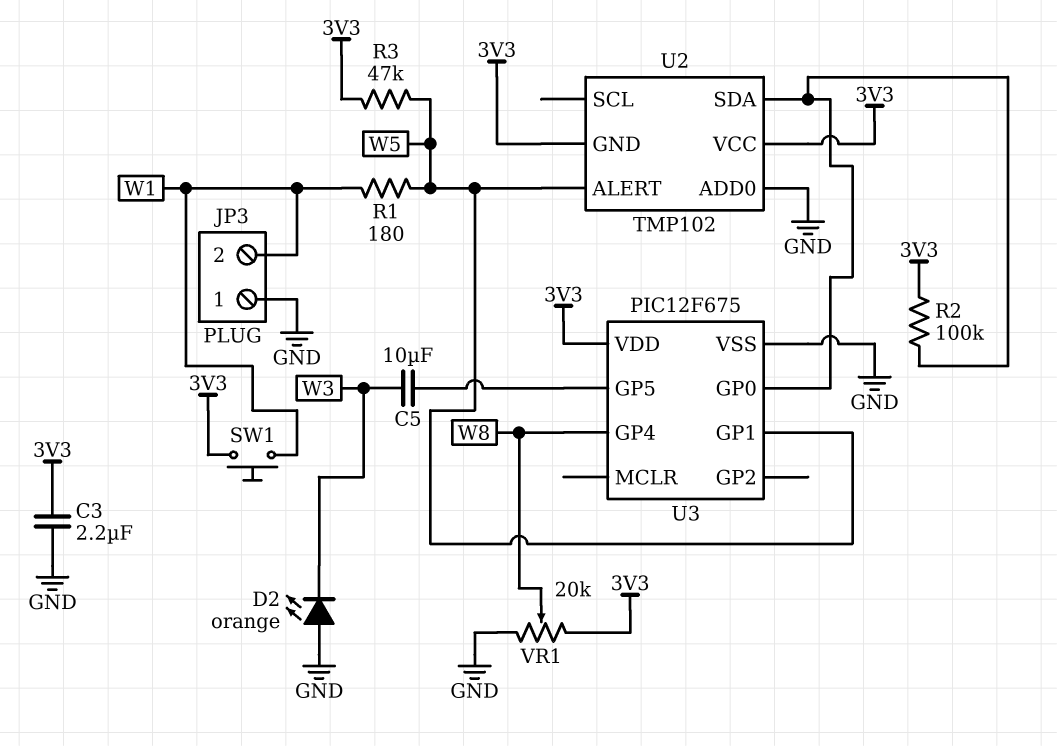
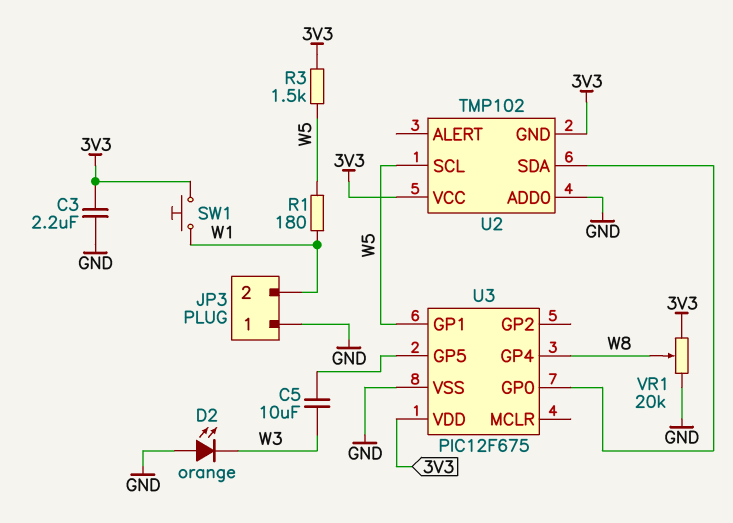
R2: 100k (3V3, U2/SDA) -> none
R3: 47k (3V3, W5) -> 1.5k (3V3, W5)
U2 pin ALERT: W5 -> none
U2 pin SCL: none -> W5

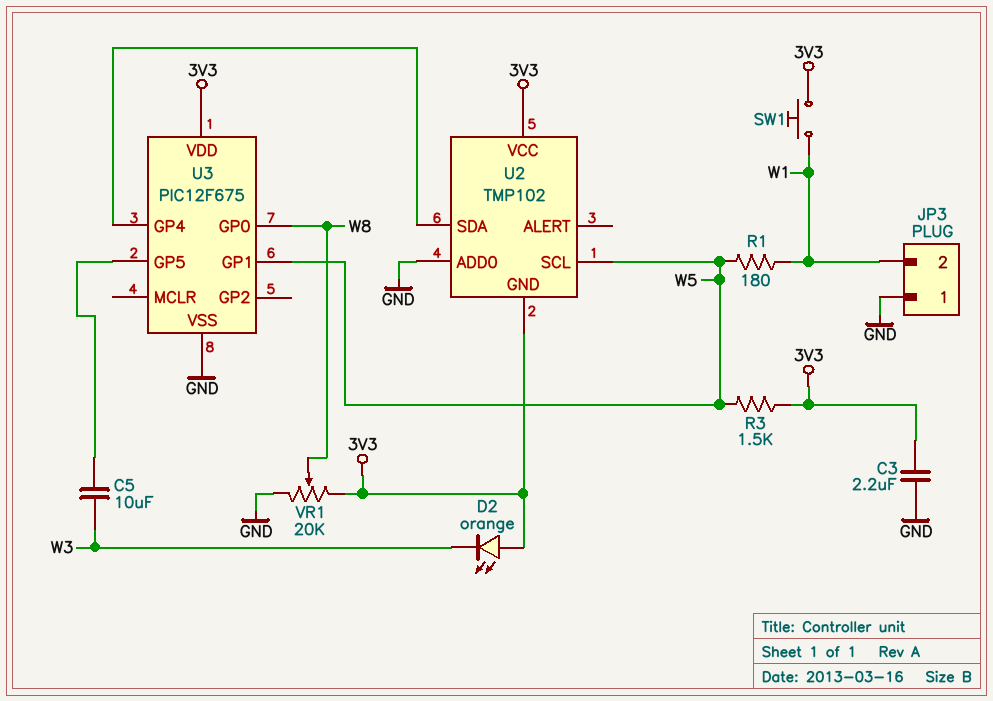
D2: LED orange (A GND, K W3) -> LED orange (A 3V3, K W3)
U3 pin GP0: U2/SDA -> W8
U3 pin GP4: W8 -> U2/SDA

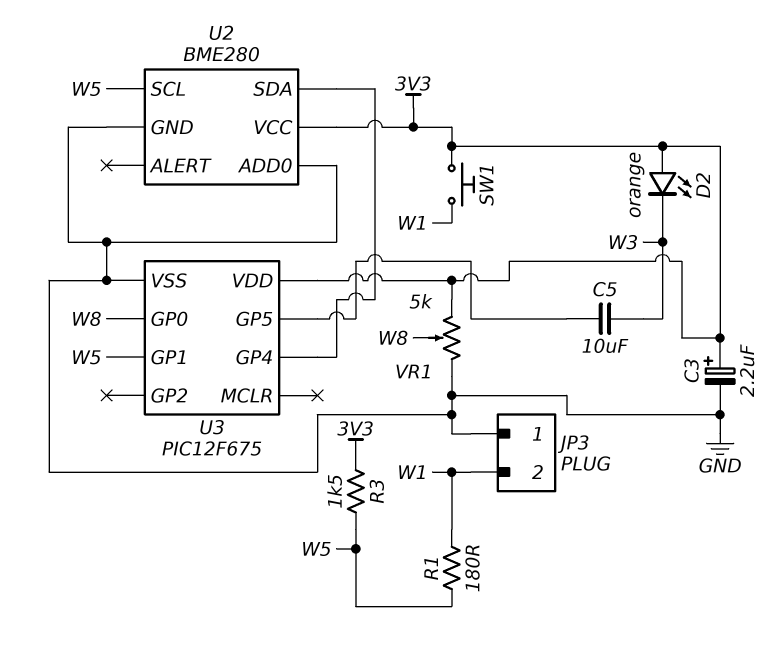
C3: 2.2uF (3V3, GND) -> 2.2uF (plus 3V3, minus GND)
U2: TMP102 -> BME280
U2 pin GND: 3V3 -> GND
VR1: 20k (3V3, GND, wiper W8) -> 5k (3V3, GND, wiper W8)

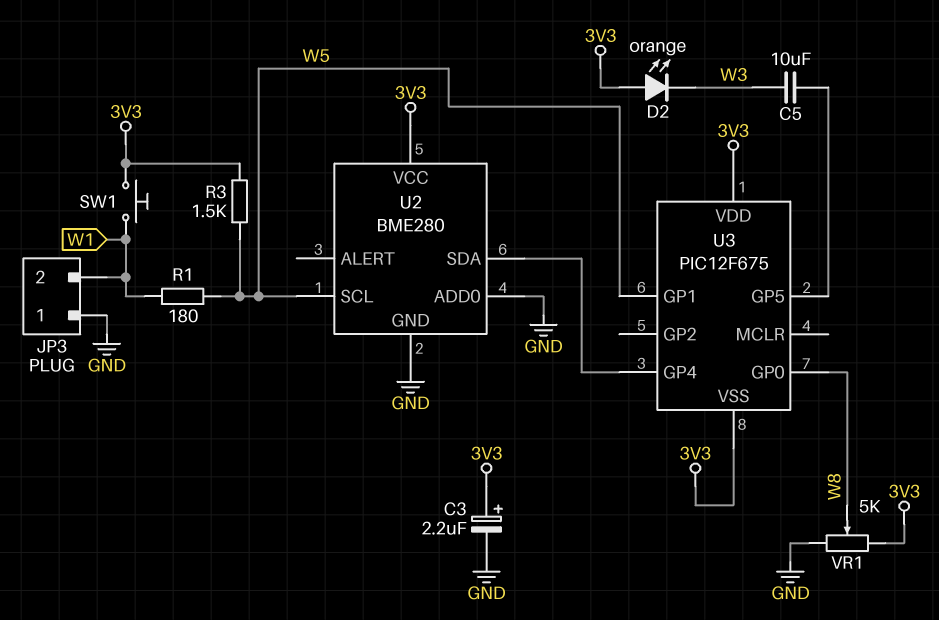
U3 pin VSS: GND -> 3V3

